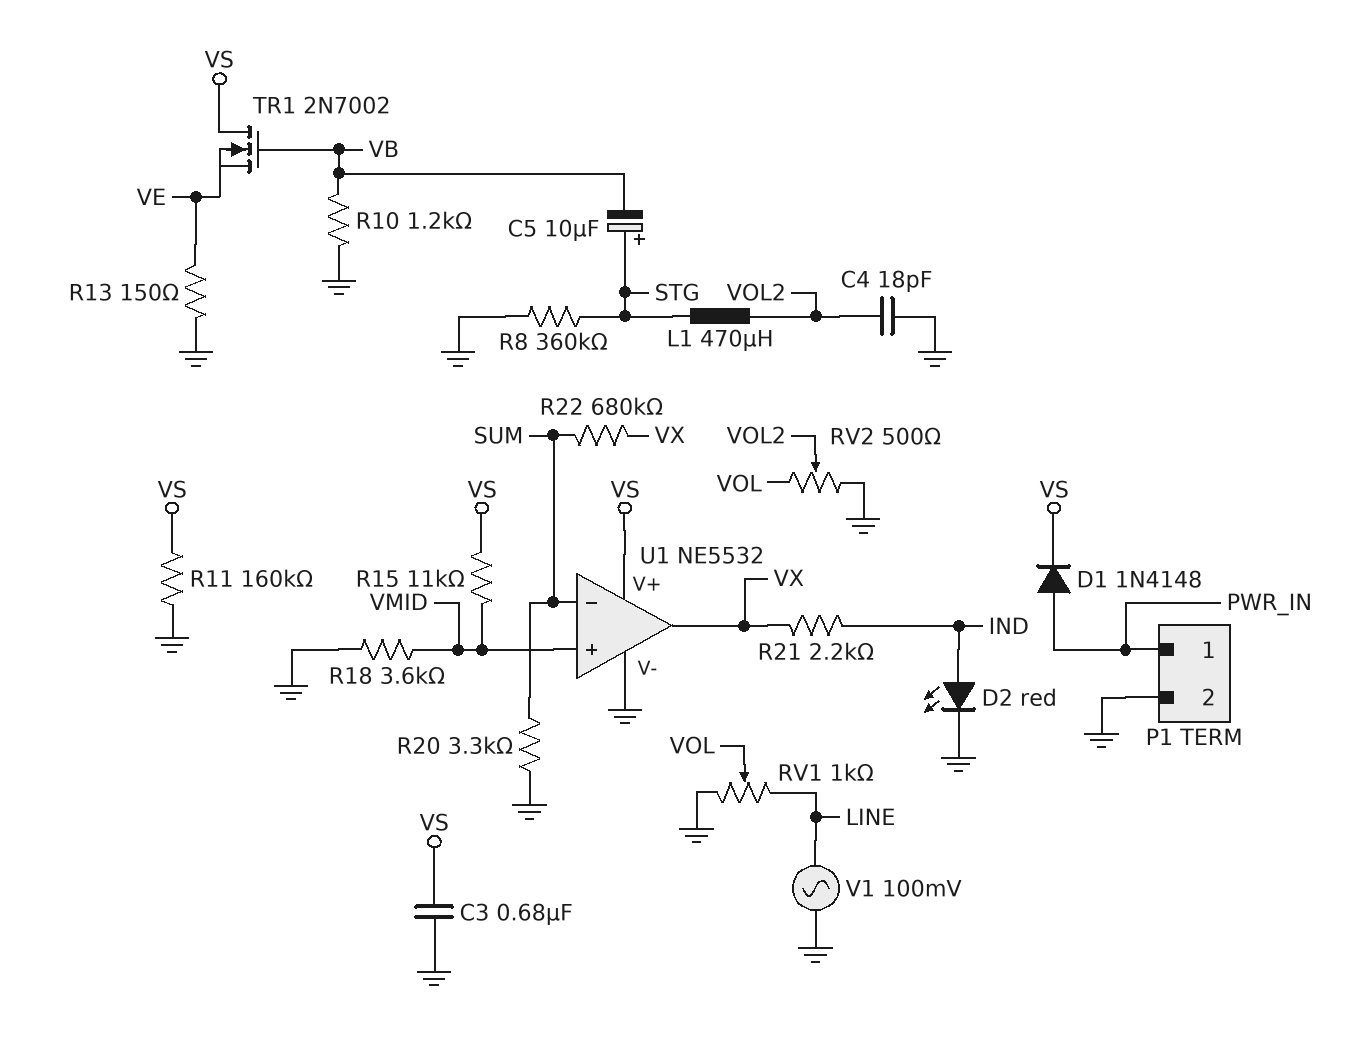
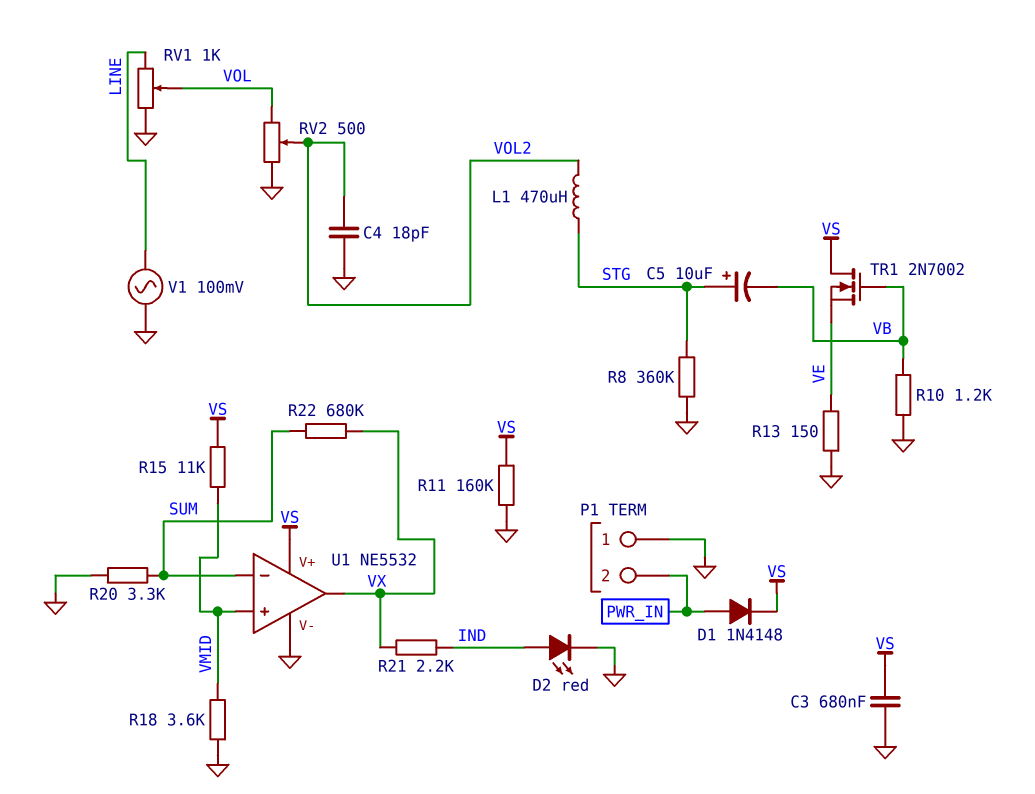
P1 pin 1: PWR_IN -> GND
P1 pin 2: GND -> PWR_IN

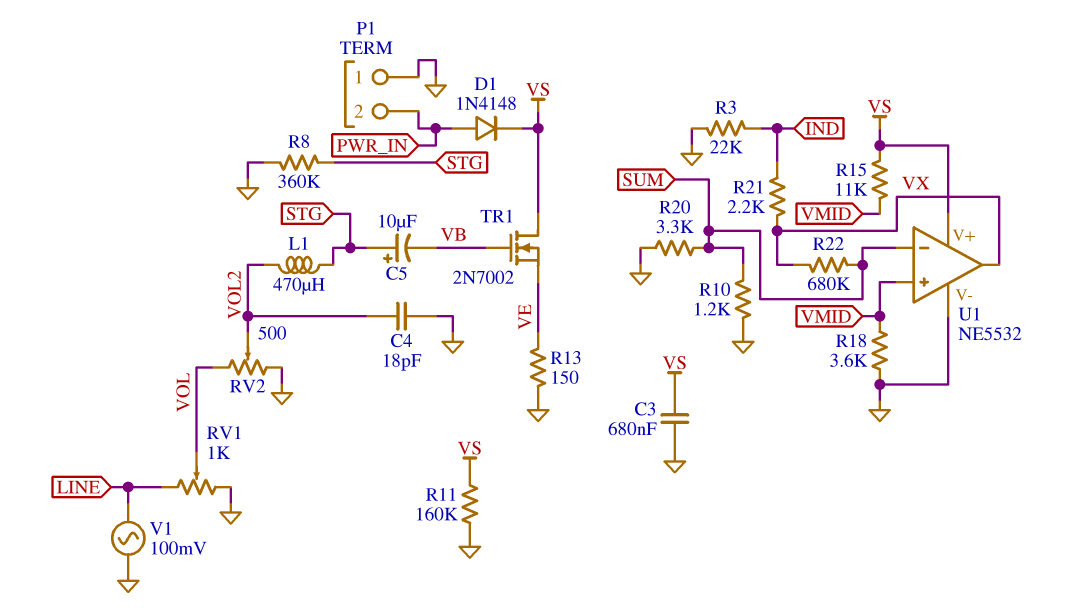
D2: LED red (A IND, K GND) -> none
R3: none -> 22k (GND, IND)
R10: 1.2k (GND, VB) -> 1.2k (GND, SUM)

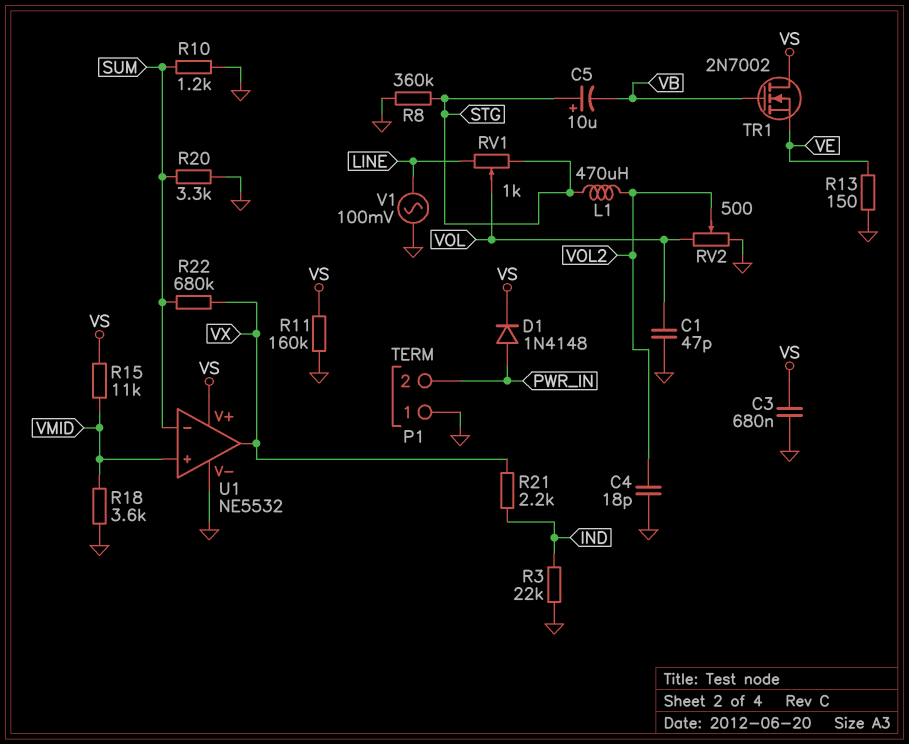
C1: none -> 47pF (GND, VOL)
RV1: 1k (GND, LINE, wiper VOL) -> 1k (LINE, STG, wiper VOL)

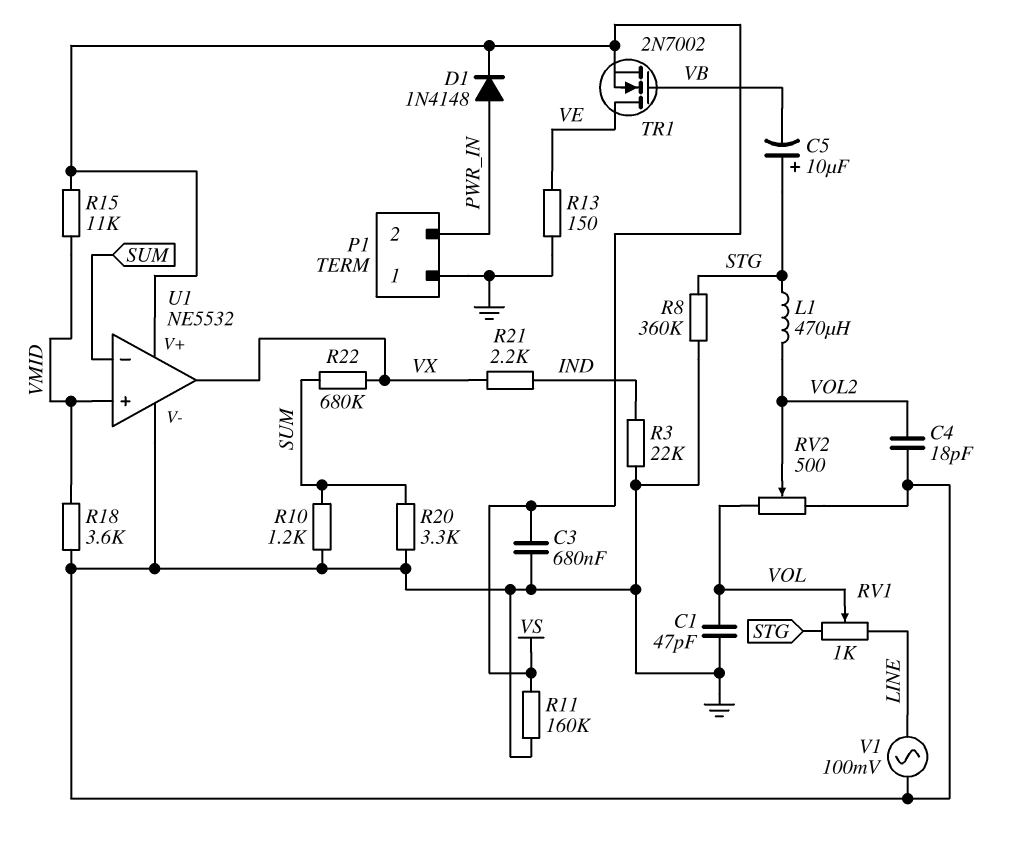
TR1: NMOS 2N7002 (G VB, D VS, S VE) -> NMOS 2N7002 (G VB, D VE, S VS)

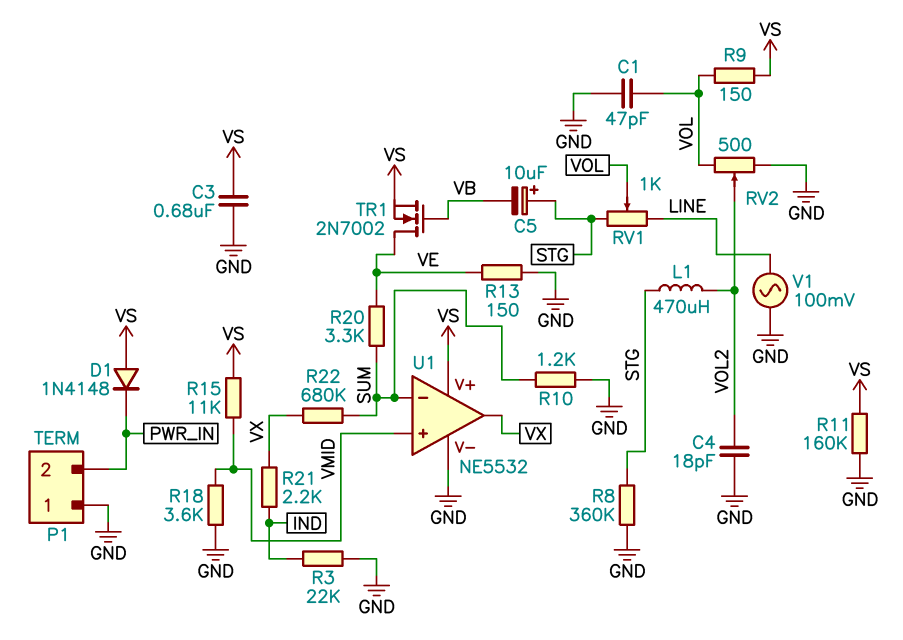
D1: diode 1N4148 (A PWR_IN, K VS) -> diode 1N4148 (A VS, K PWR_IN)
R9: none -> 150 (VOL, VS)
R20: 3.3k (GND, SUM) -> 3.3k (SUM, VE)

